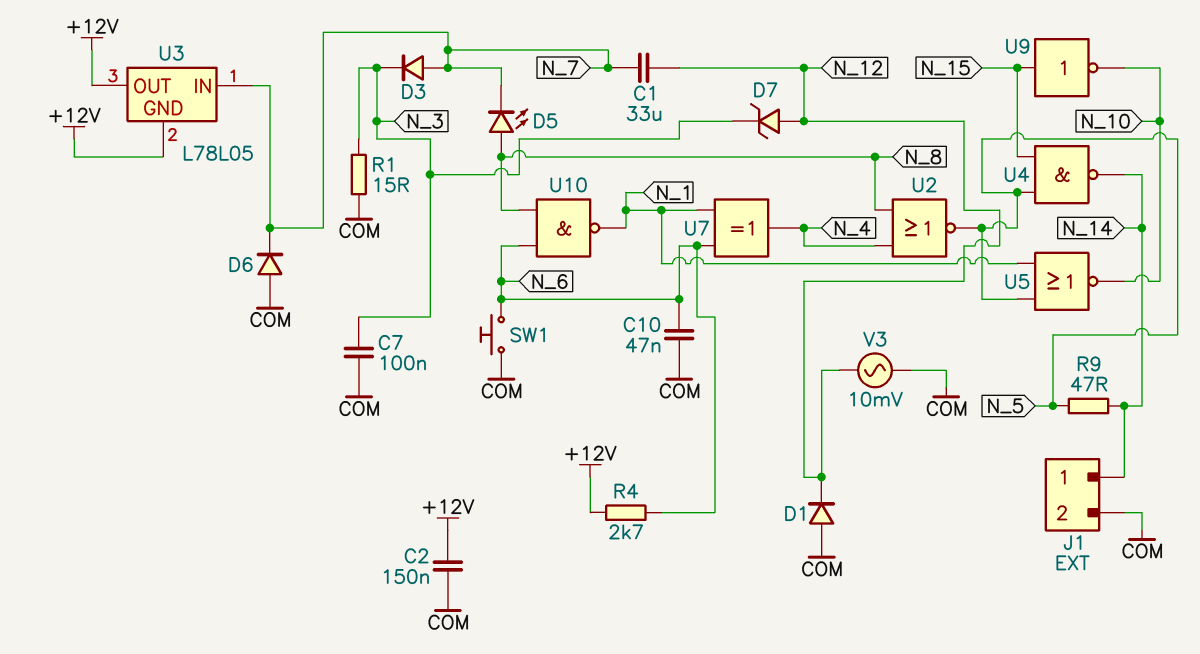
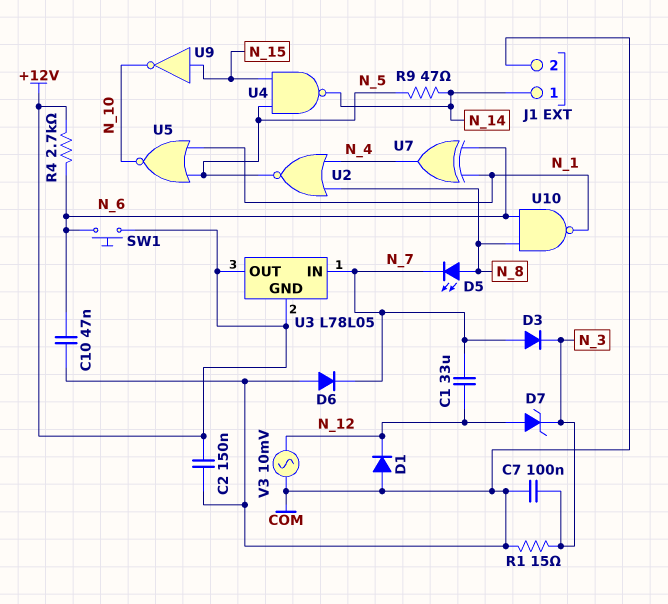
SW1: button (COM, N_6) -> button (+12V, N_6)

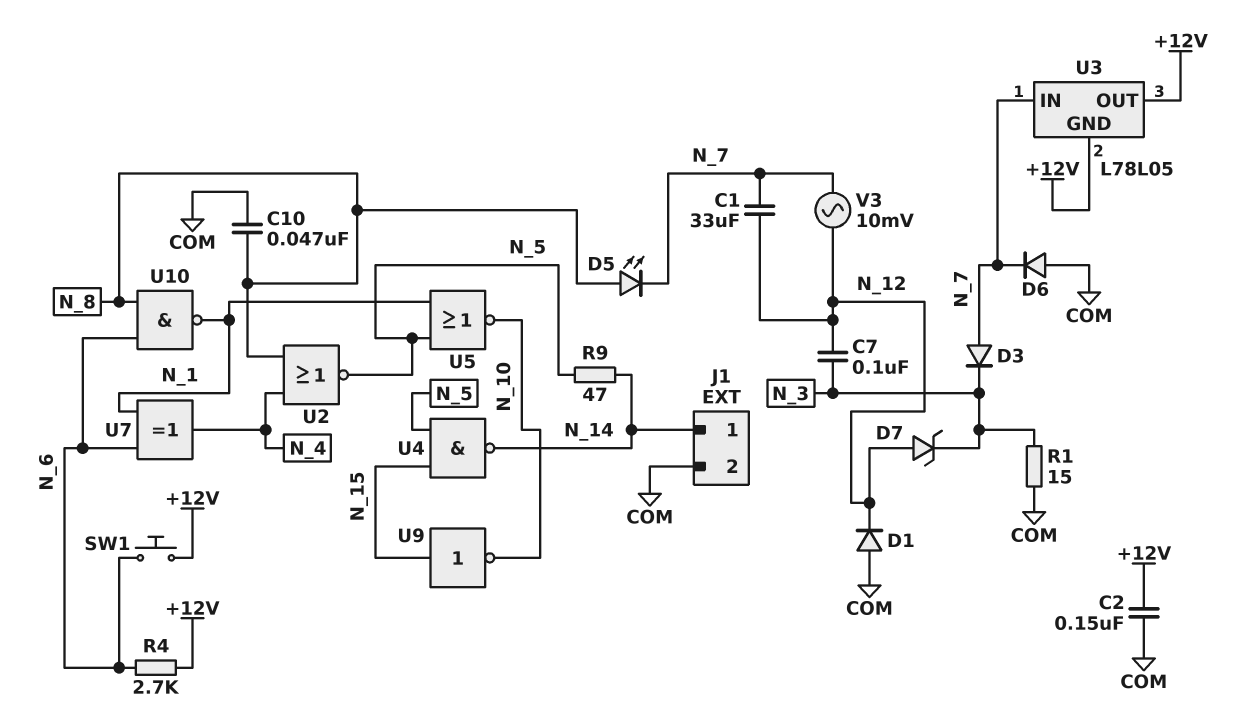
C7: 100nF (COM, N_3) -> 100nF (N_3, N_12)
C10: 47nF (COM, N_6) -> 47nF (COM, N_8)
V3: AC 10mV (COM, N_12) -> AC 10mV (N_7, N_12)

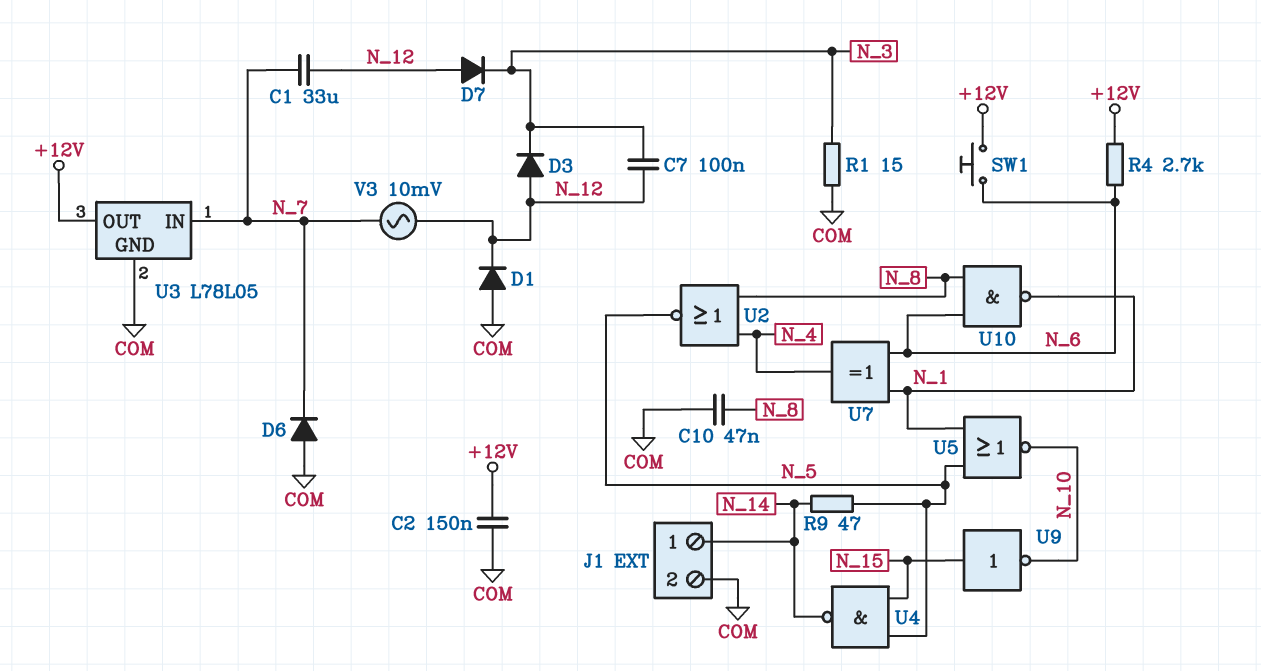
D3: diode (A N_7, K N_3) -> diode (A N_12, K N_3)
D5: LED (A N_8, K N_7) -> none
D7: zener (A N_12, K N_3) -> diode (A N_12, K N_3)
U3 pin GND: +12V -> COM

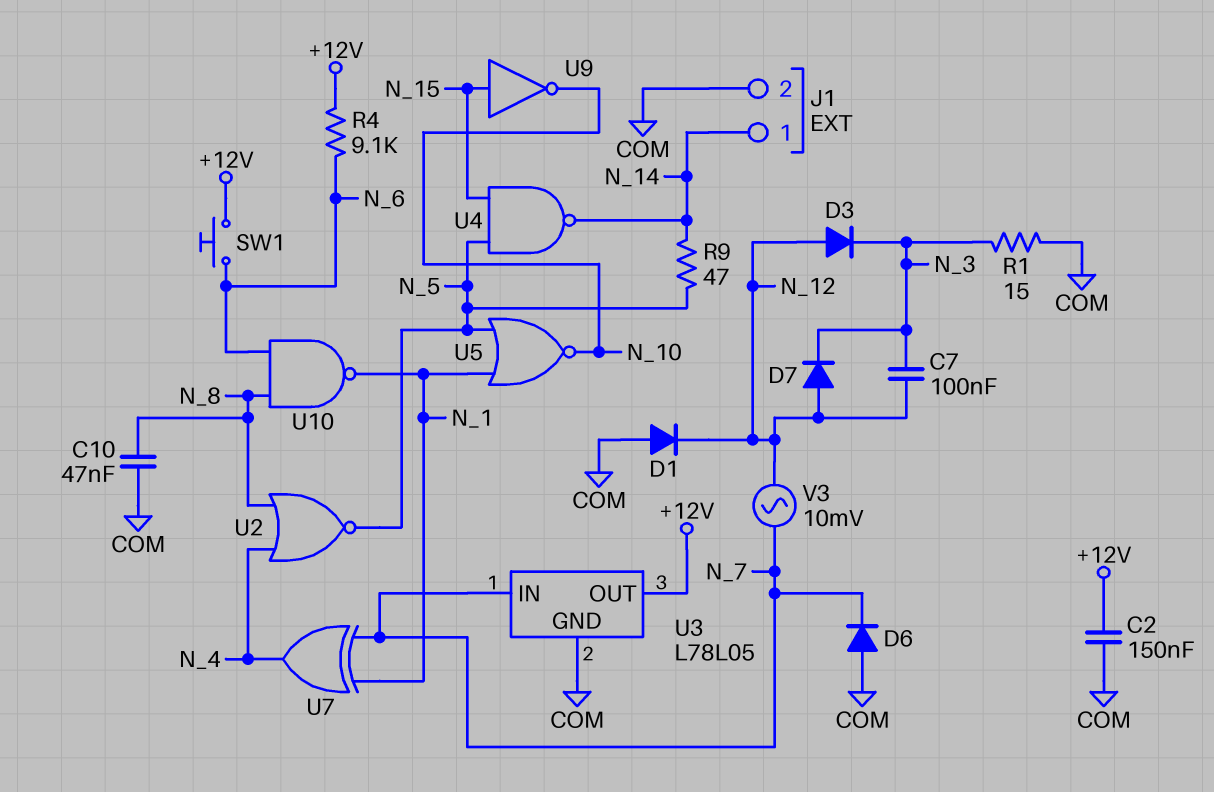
C1: 33uF (N_7, N_12) -> none
R4: 2.7k (+12V, N_6) -> 9.1k (+12V, N_6)
U7: XOR (in N_1, in N_6, out N_4) -> XOR (in N_1, in N_7, out N_4)

